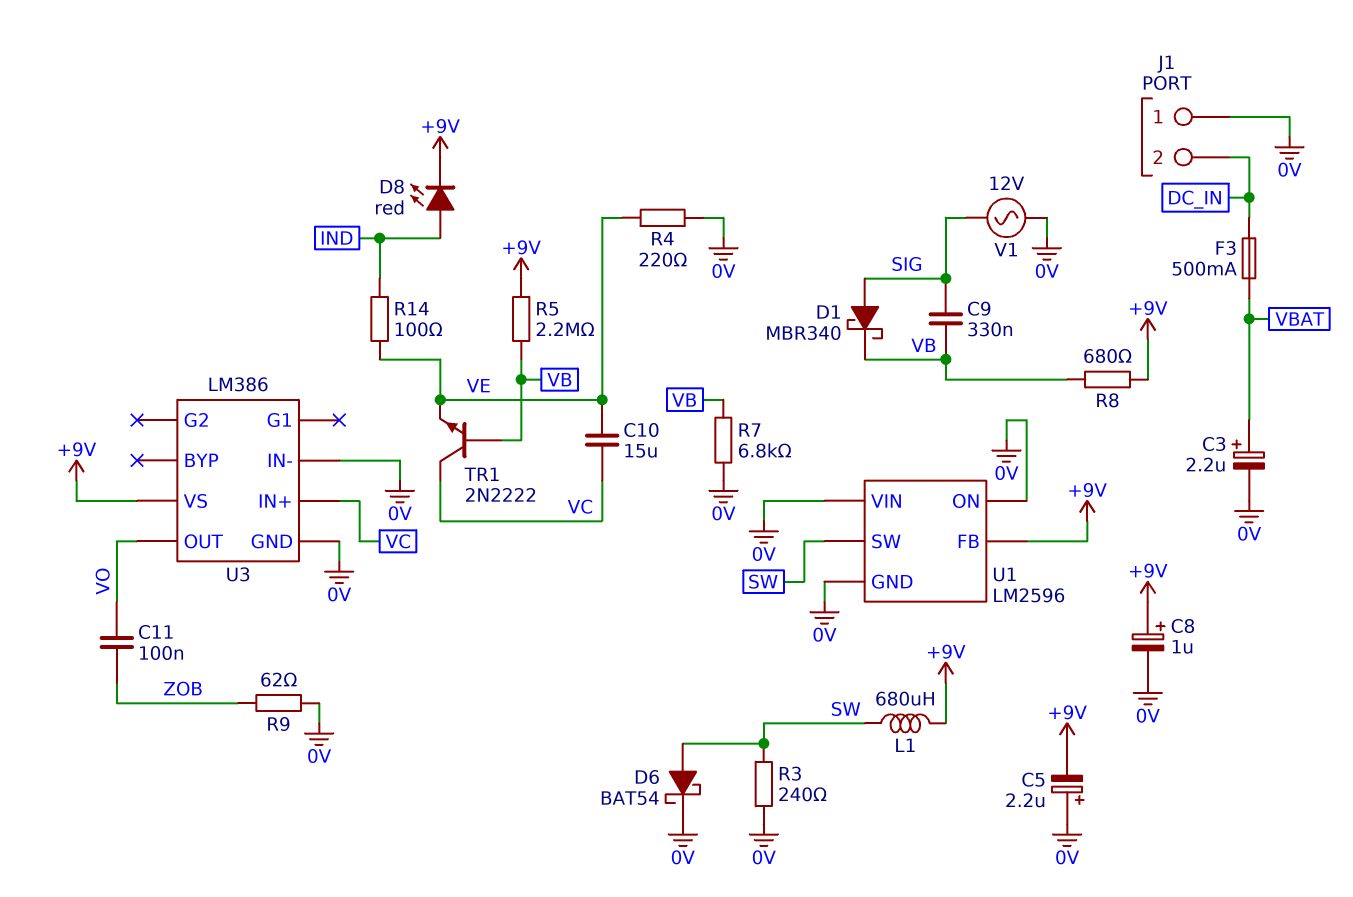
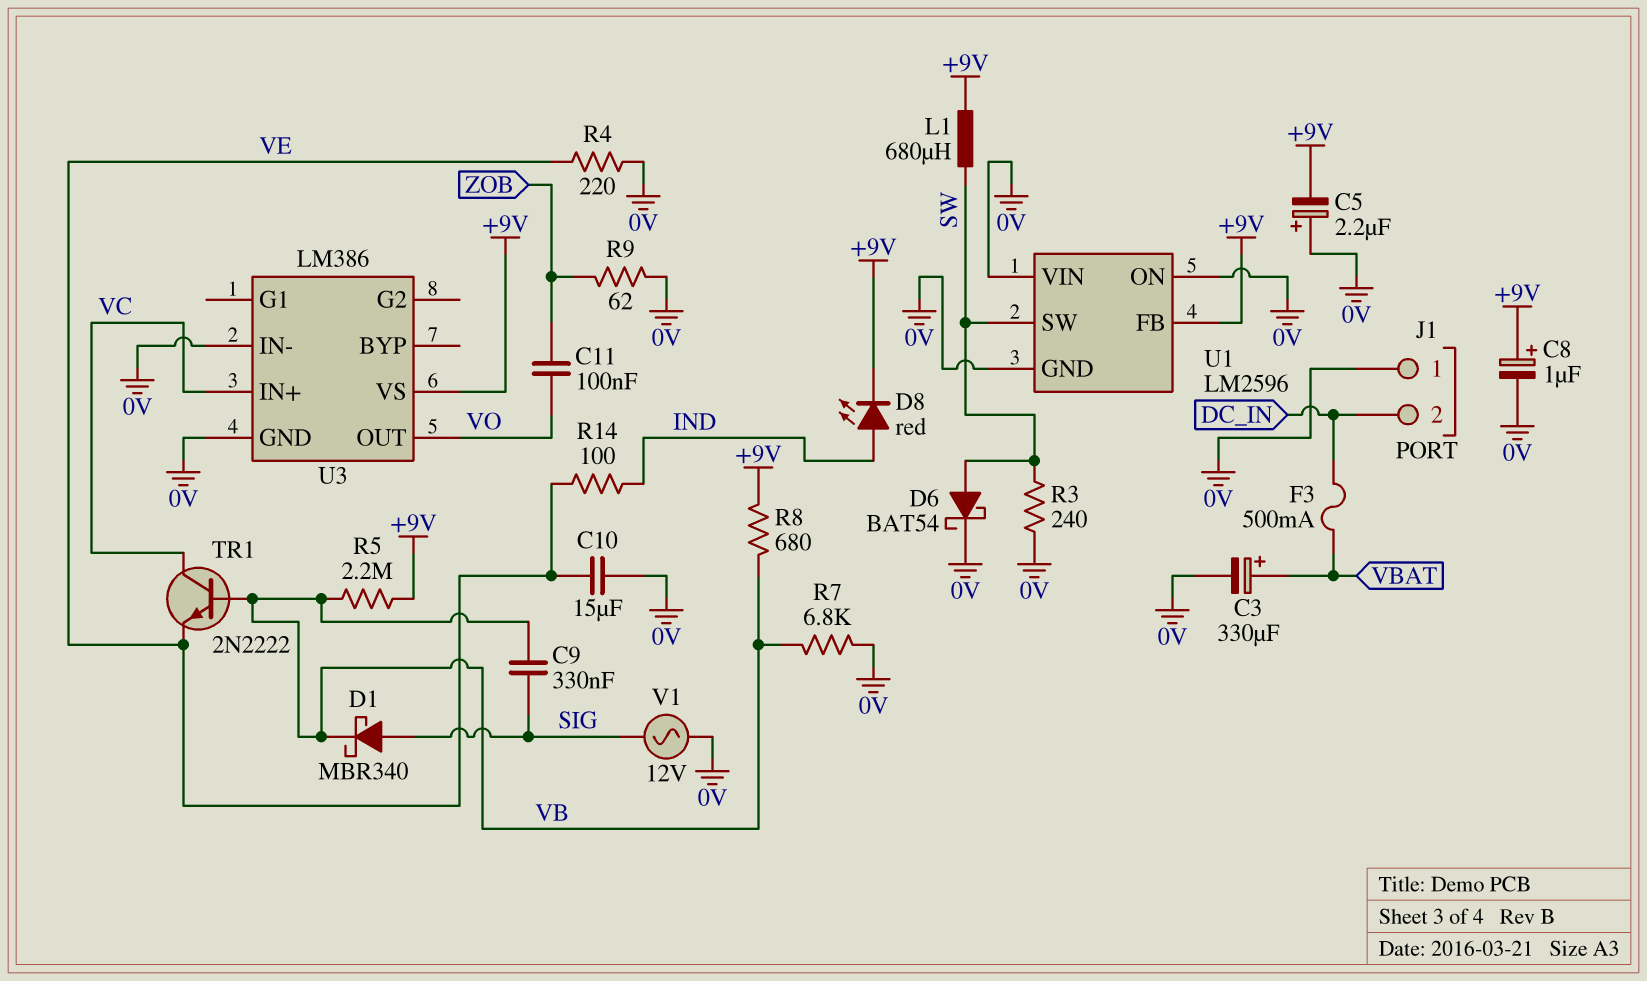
C3: 2.2uF (plus VBAT, minus 0V) -> 330uF (plus VBAT, minus 0V)
C10: 15uF (VC, VE) -> 15uF (0V, VE)

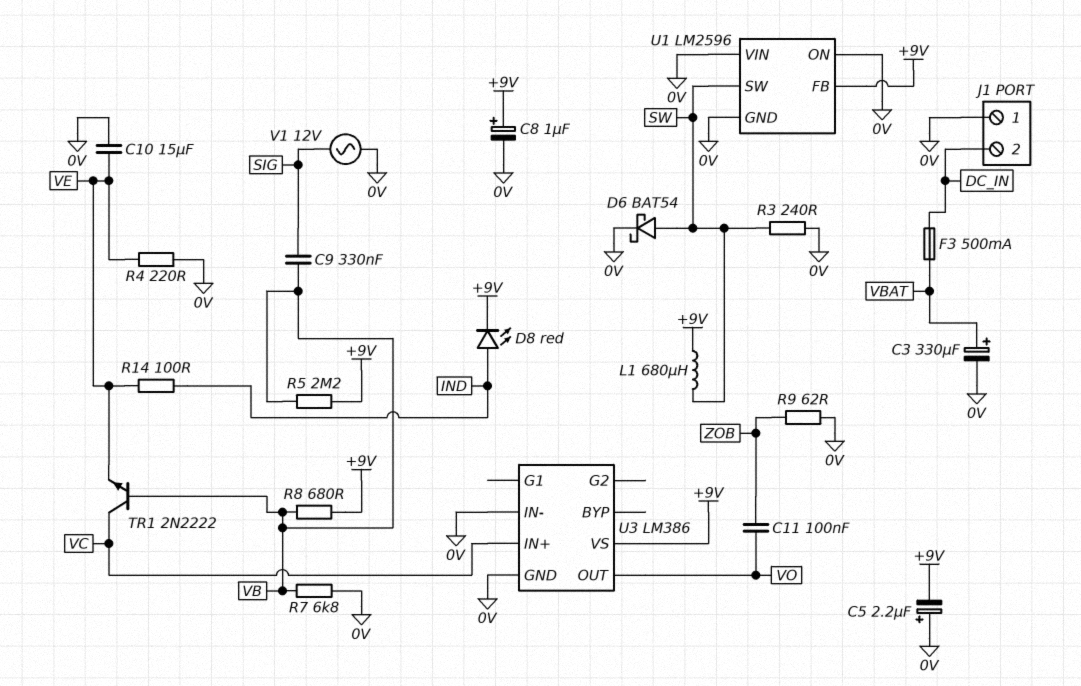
D1: schottky MBR340 (A SIG, K VB) -> none

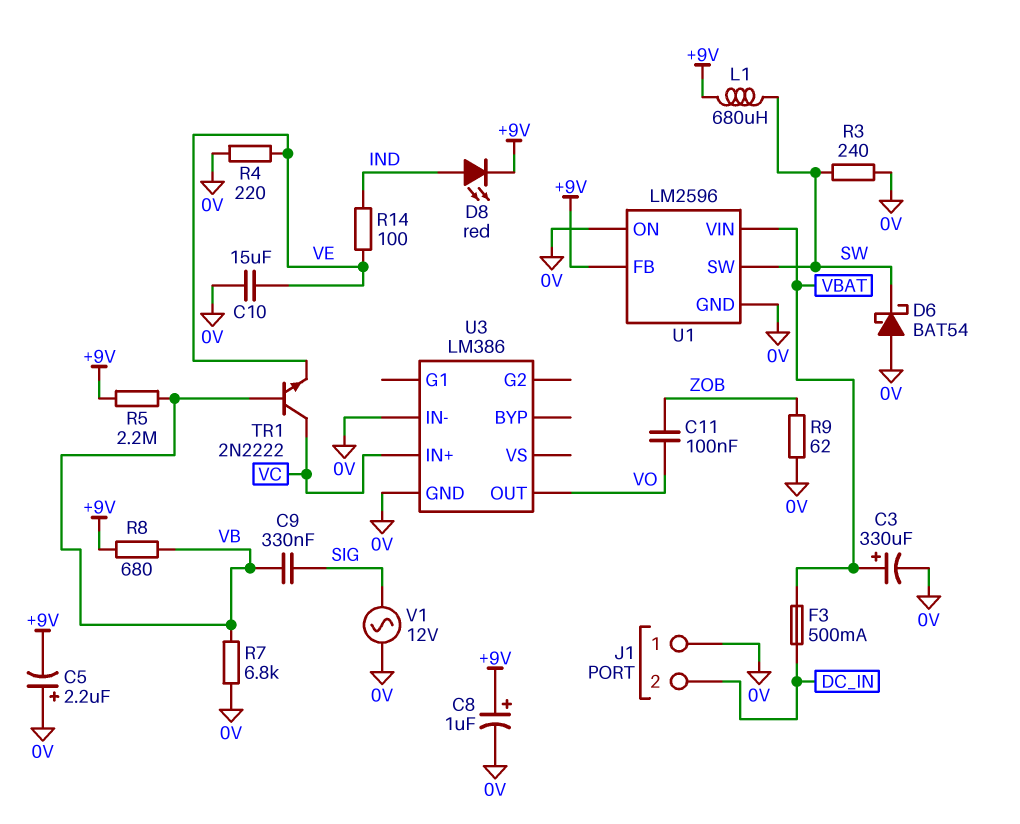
D6: schottky BAT54 (A SW, K 0V) -> schottky BAT54 (A 0V, K SW)
U1 pin VIN: 0V -> VBAT
U3 pin VS: +9V -> none

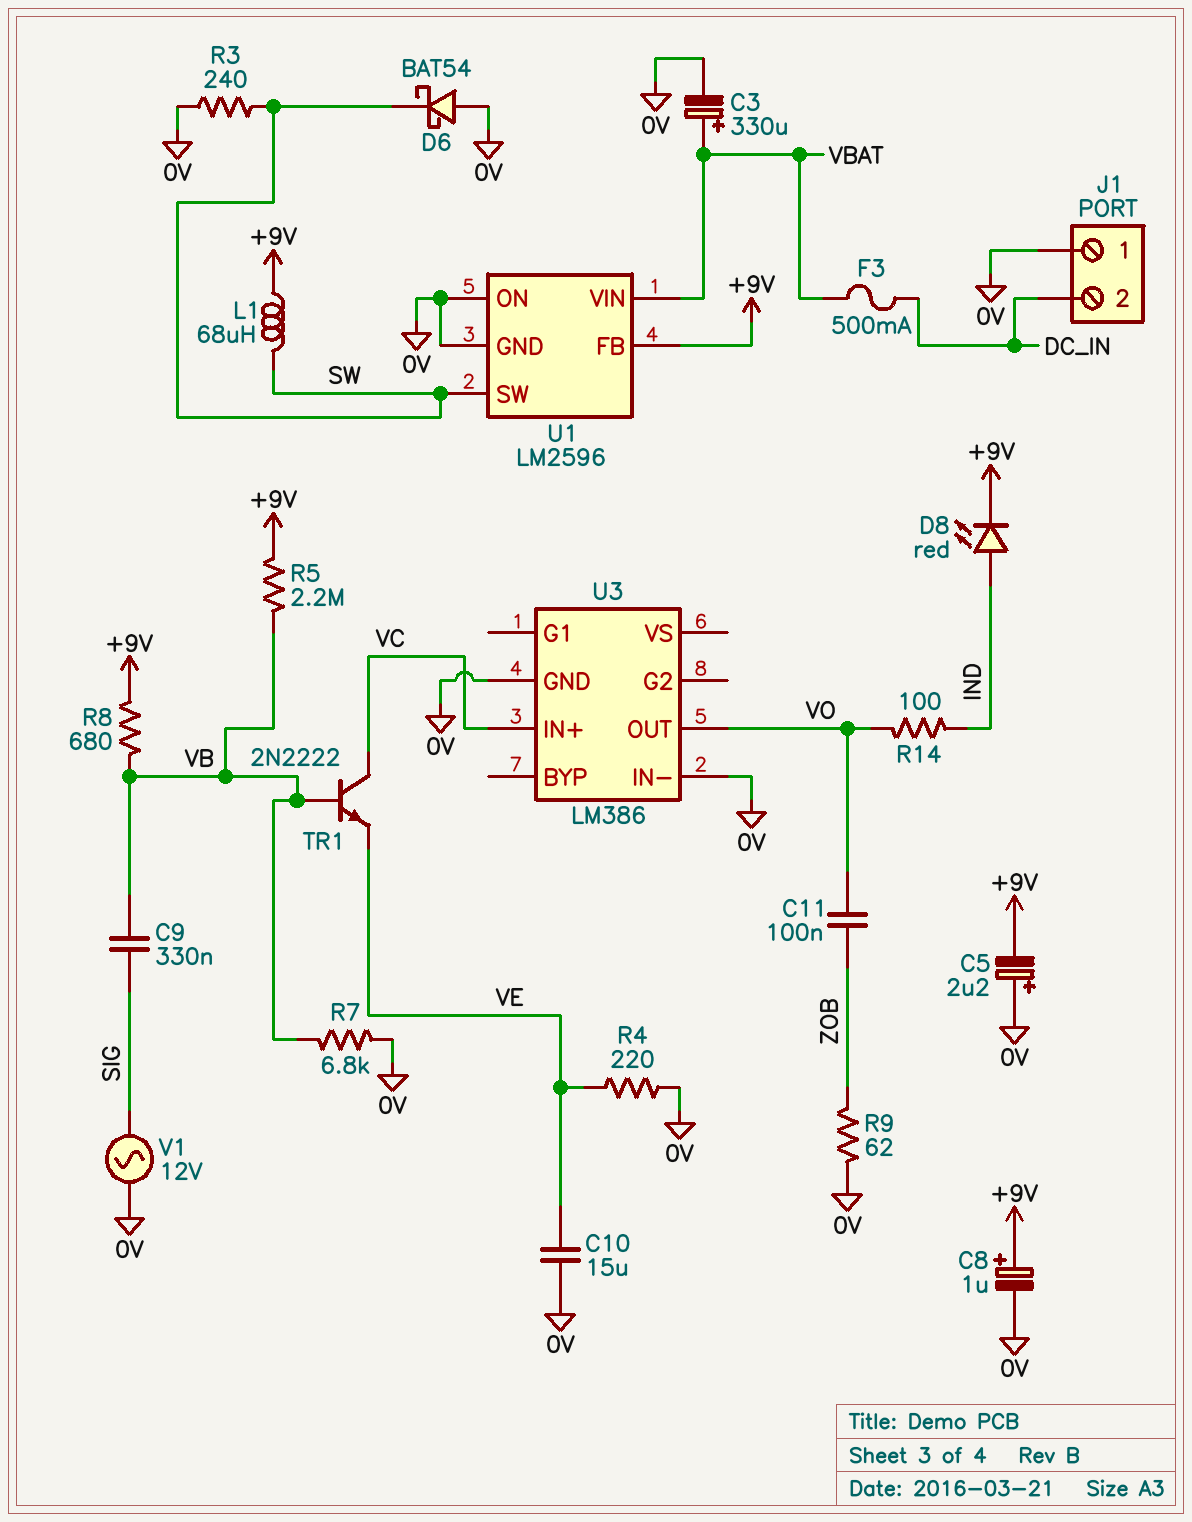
L1: 680uH (+9V, SW) -> 68uH (+9V, SW)
R14: 100 (IND, VE) -> 100 (IND, VO)

